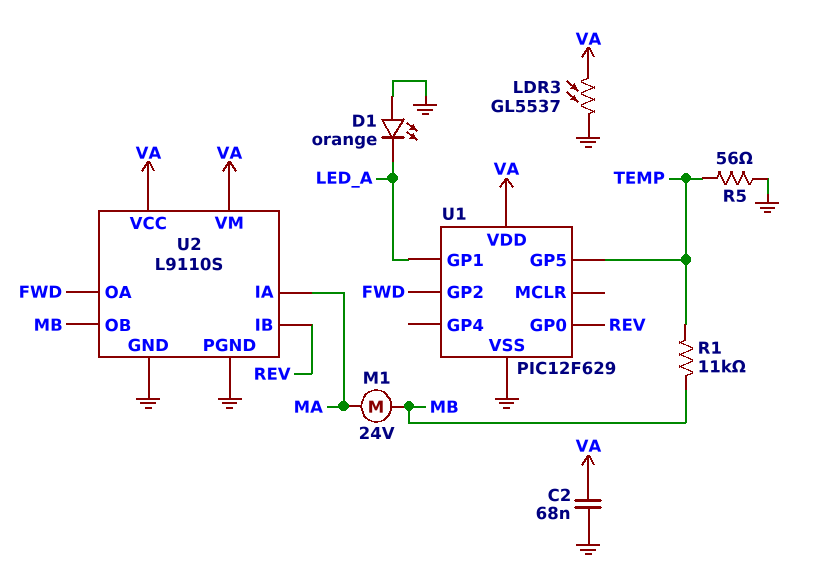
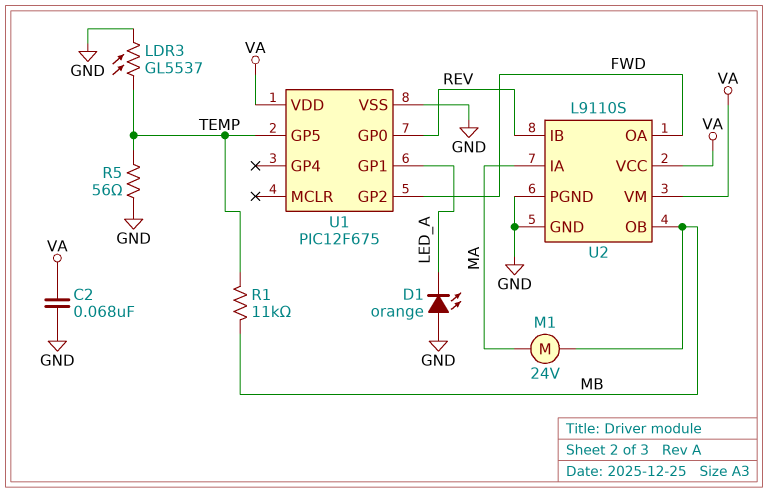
LDR3: GL5537 (GND, VA) -> GL5537 (GND, TEMP)
U1: PIC12F629 -> PIC12F675

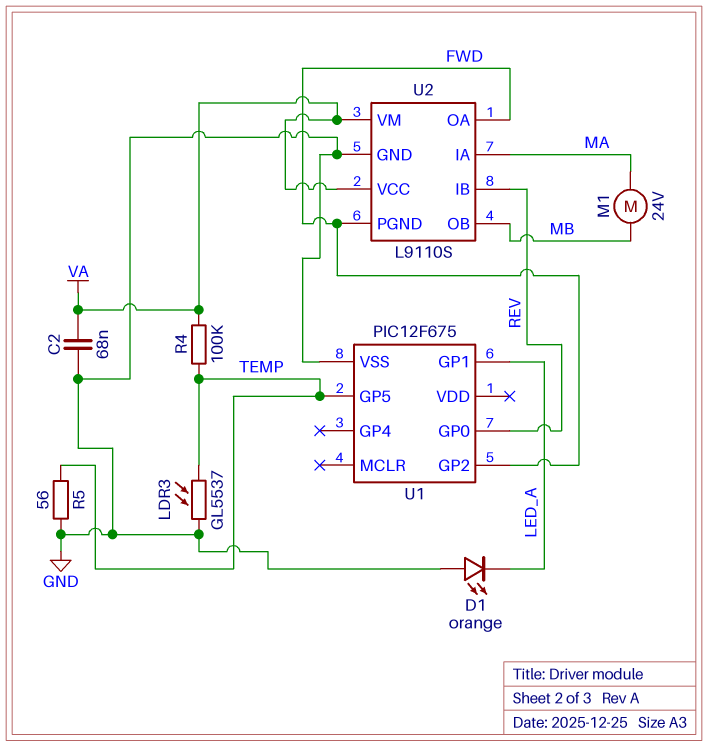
R1: 11k (MB, TEMP) -> none
R4: none -> 100k (TEMP, VA)
U1 pin VDD: VA -> none
U2 pin PGND: GND -> FWD

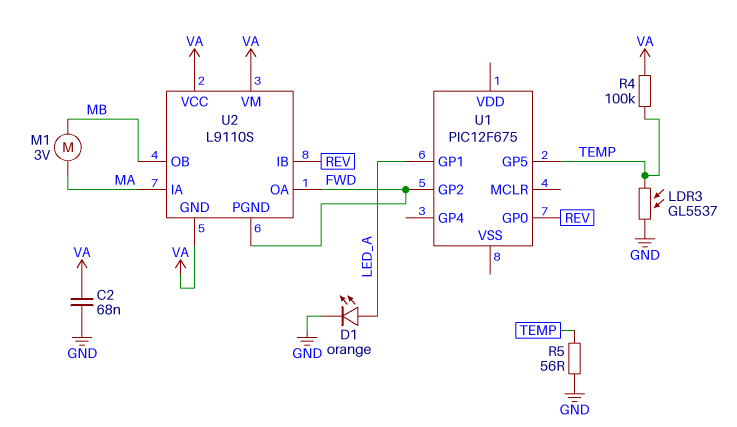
D1: LED orange (A GND, K LED_A) -> LED orange (A LED_A, K GND)
M1: motor 24V (MA, MB) -> motor 3V (MA, MB)
U1 pin VSS: GND -> none
U2 pin GND: GND -> VA

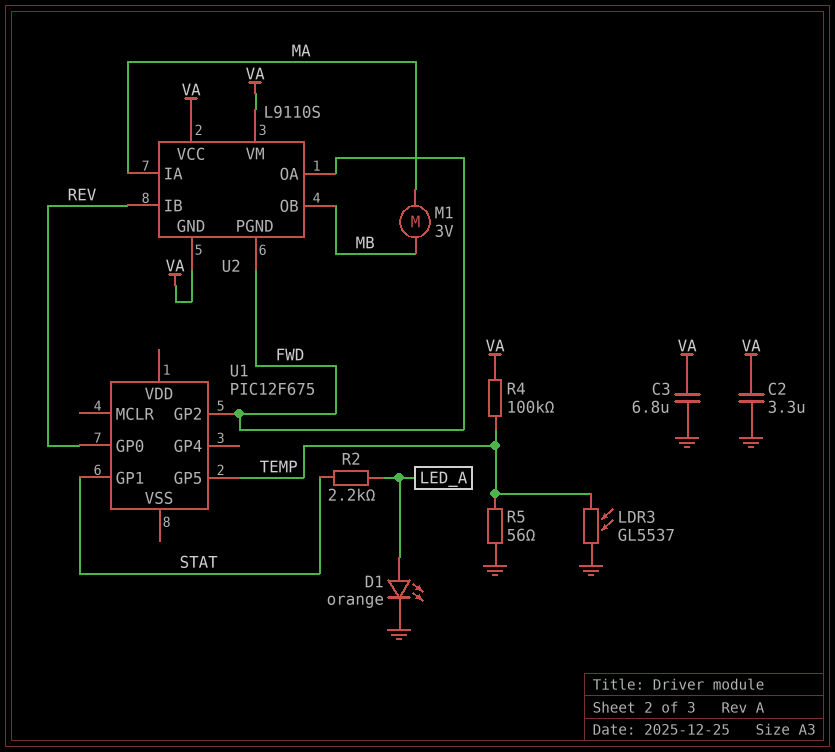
C2: 68nF (GND, VA) -> 3.3uF (GND, VA)
C3: none -> 6.8uF (GND, VA)
R2: none -> 2.2k (LED_A, STAT)
U1 pin GP1: LED_A -> STAT

